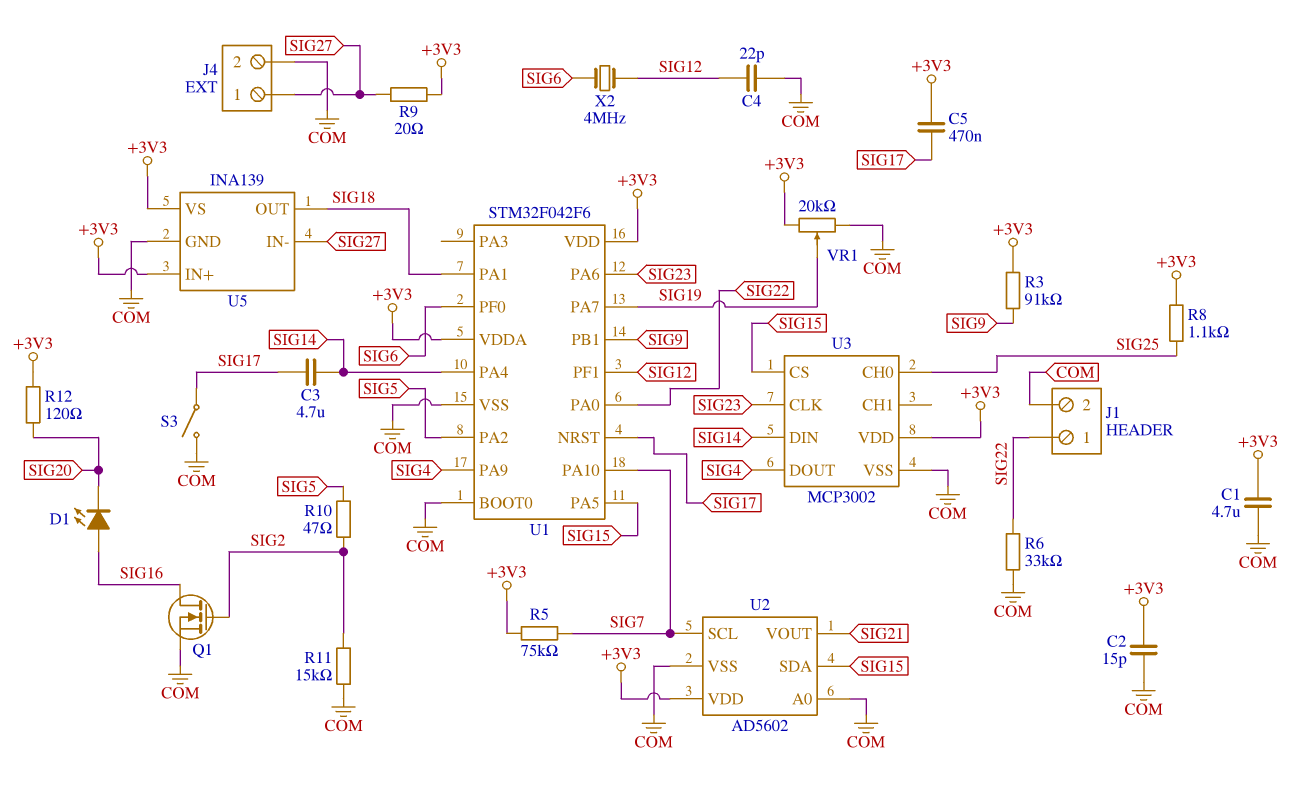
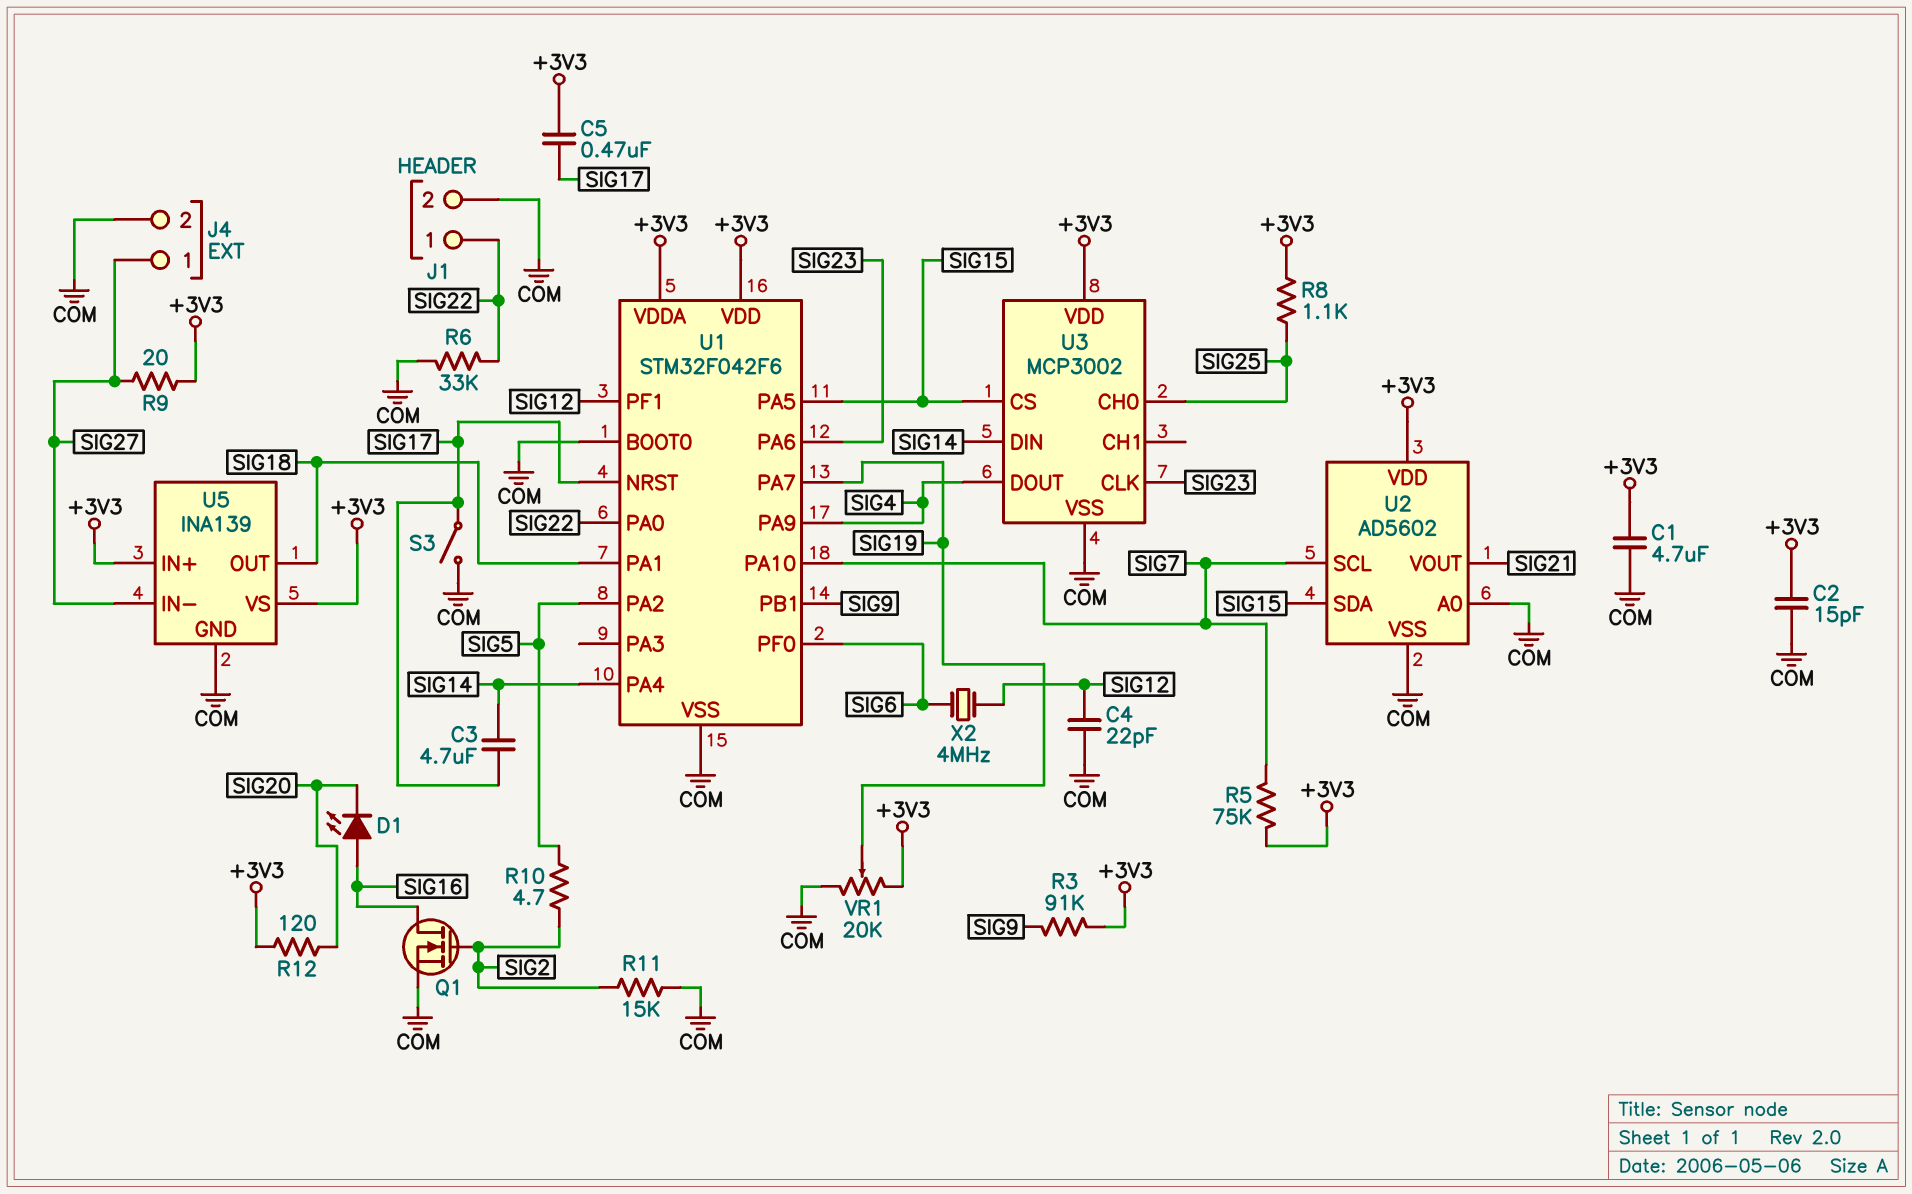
R10: 47 (SIG2, SIG5) -> 4.7 (SIG2, SIG5)

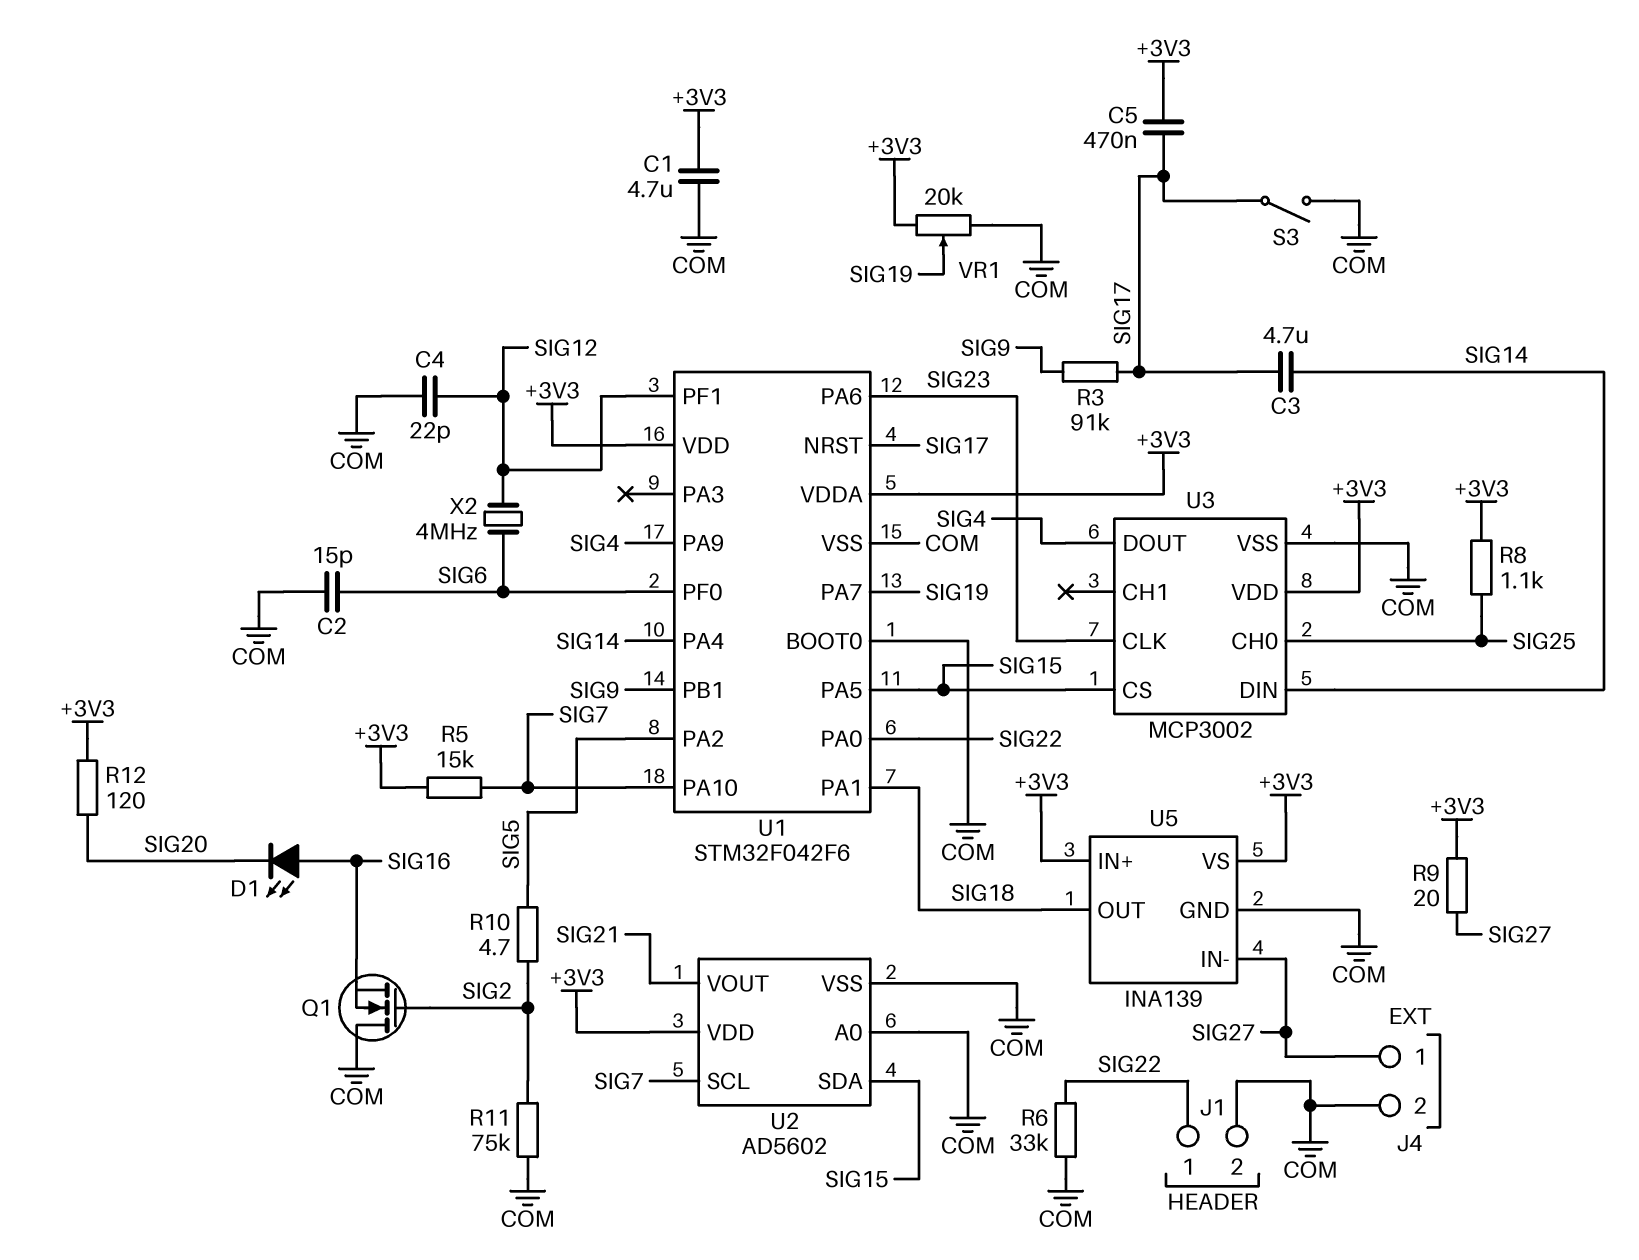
C2: 15pF (+3V3, COM) -> 15pF (COM, SIG6)
Q1: NMOS (G SIG2, D SIG16, S COM) -> NMOS (G SIG2, D COM, S SIG16)
R3: 91k (+3V3, SIG9) -> 91k (SIG9, SIG17)
R5: 75k (+3V3, SIG7) -> 15k (+3V3, SIG7)
R11: 15k (COM, SIG2) -> 75k (COM, SIG2)

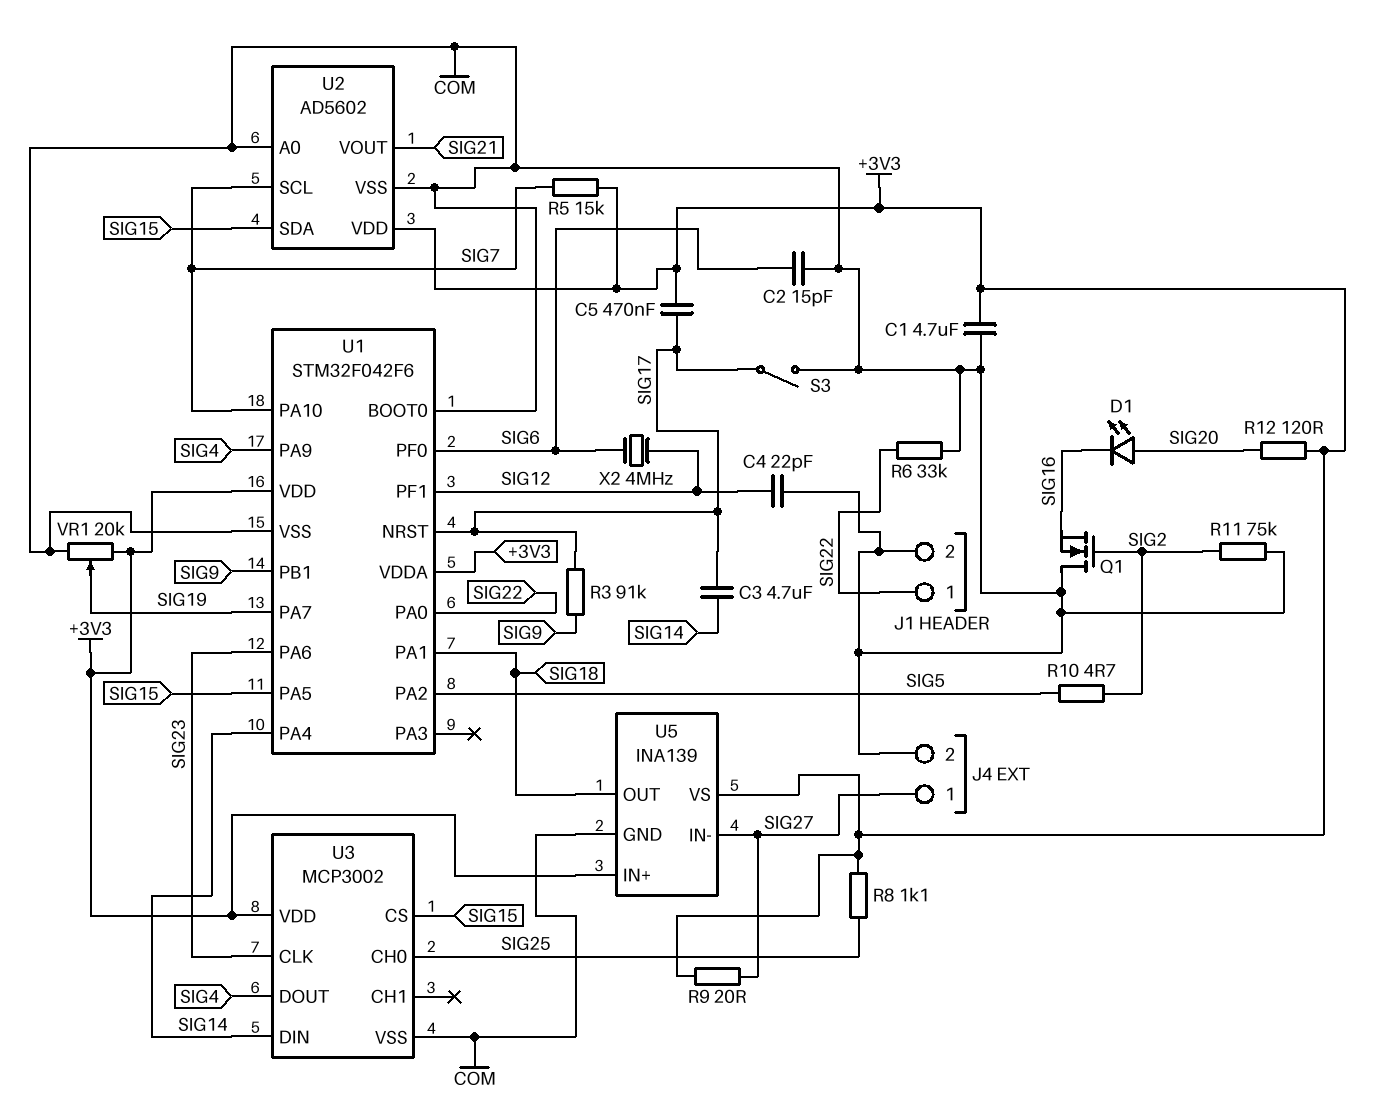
D1: LED (A SIG16, K SIG20) -> LED (A SIG20, K SIG16)

